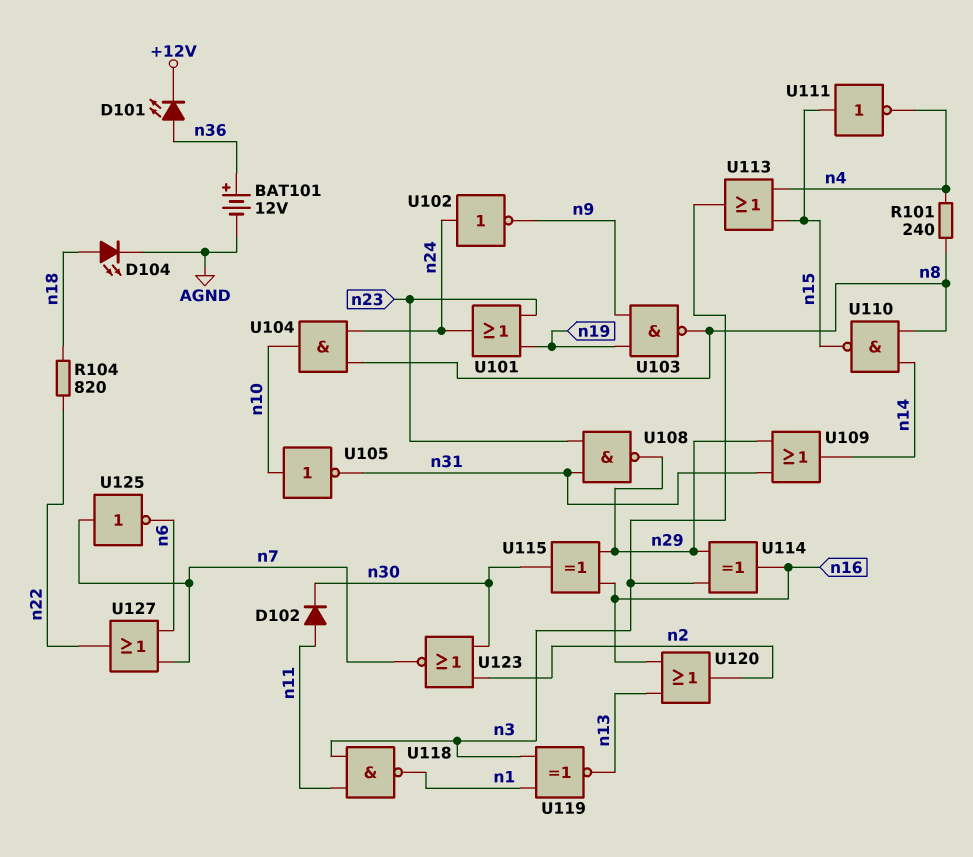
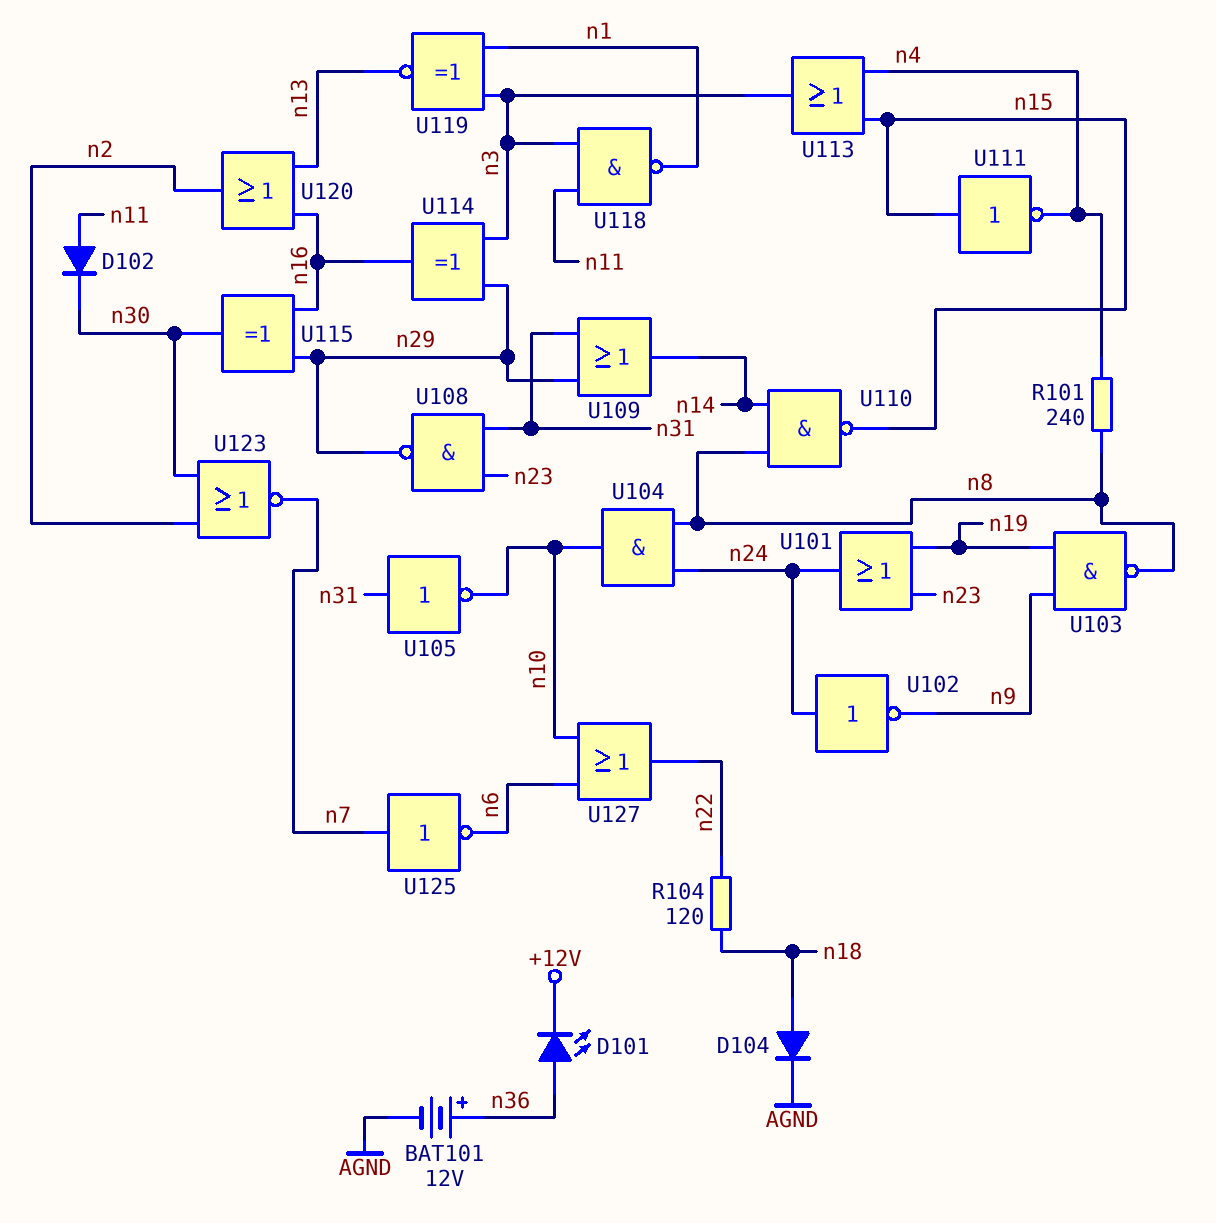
D104: LED (A n18, K AGND) -> diode (A n18, K AGND)
R104: 820 (n18, n22) -> 120 (n18, n22)
U105: NOT (in n10, out n31) -> NOT (in n31, out n10)
U127: OR (in n6, in n7, out n22) -> OR (in n6, in n10, out n22)

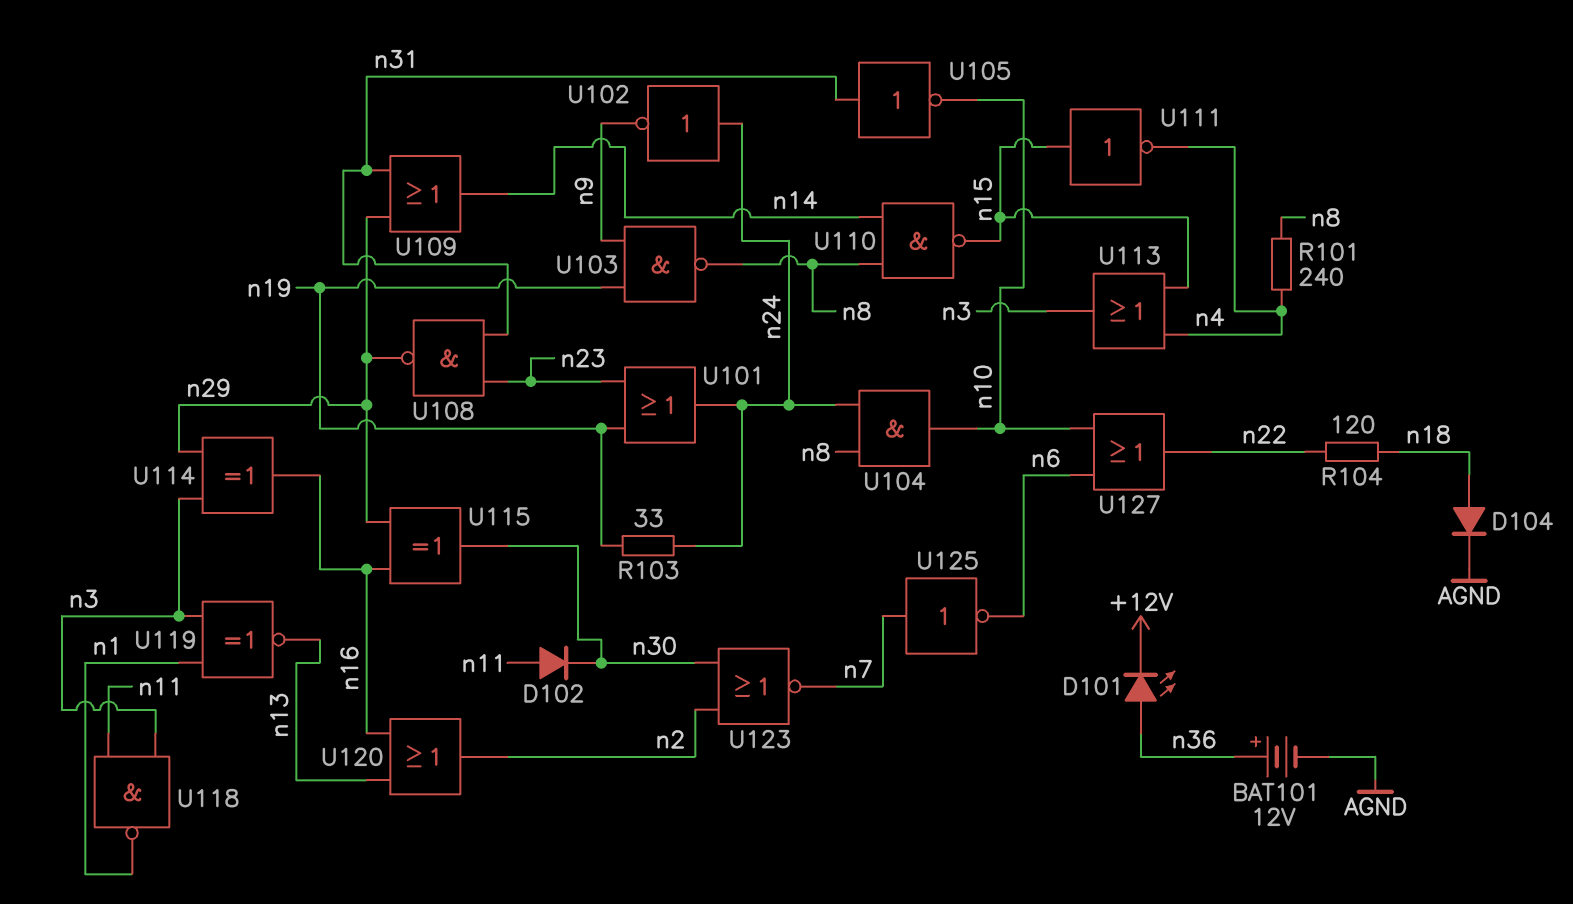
R103: none -> 33 (n19, n24)

